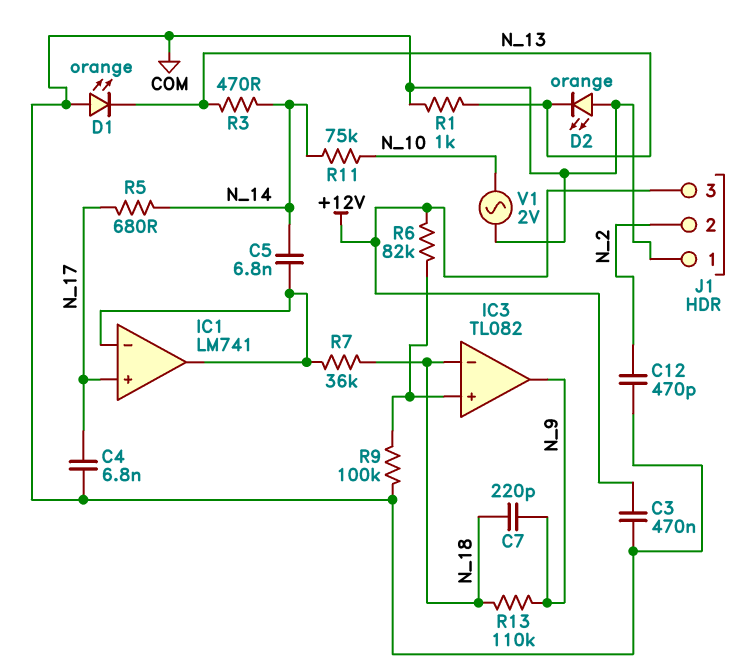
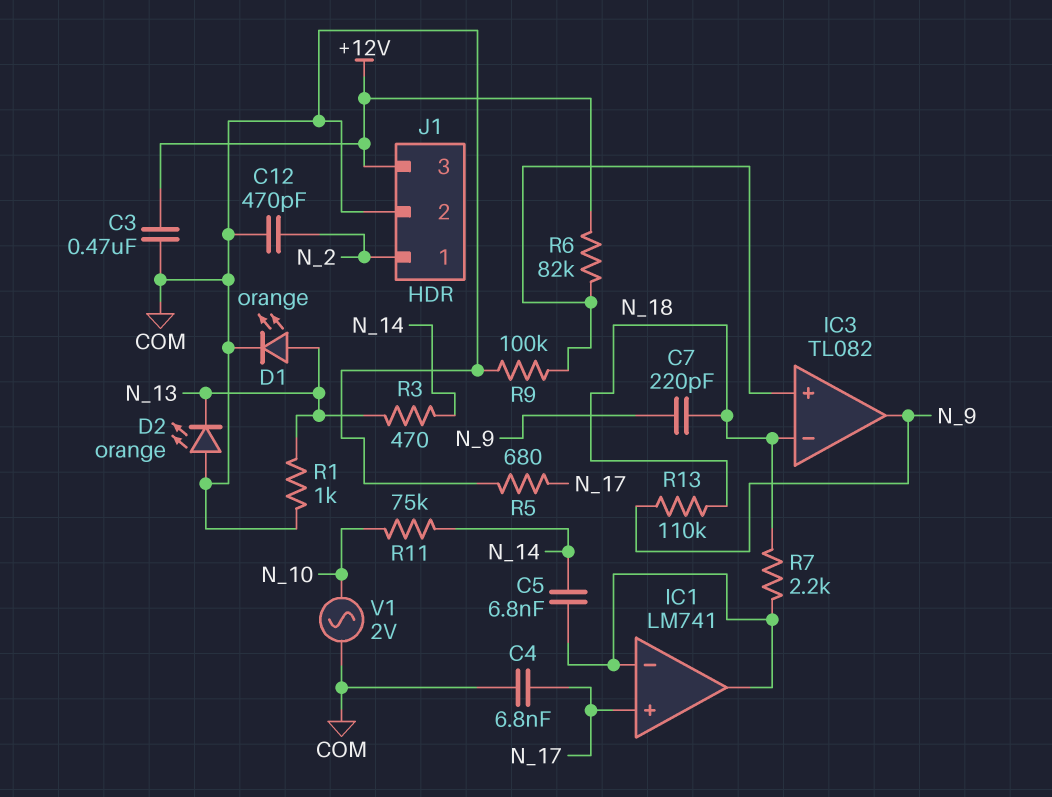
D1: LED orange (A COM, K N_13) -> LED orange (A N_13, K COM)
J1 pin 1: COM -> N_2
J1 pin 2: N_2 -> COM
R5: 680 (N_14, N_17) -> 680 (COM, N_17)
R7: 36k (IC1/in-, N_18) -> 2.2k (IC1/in-, N_18)

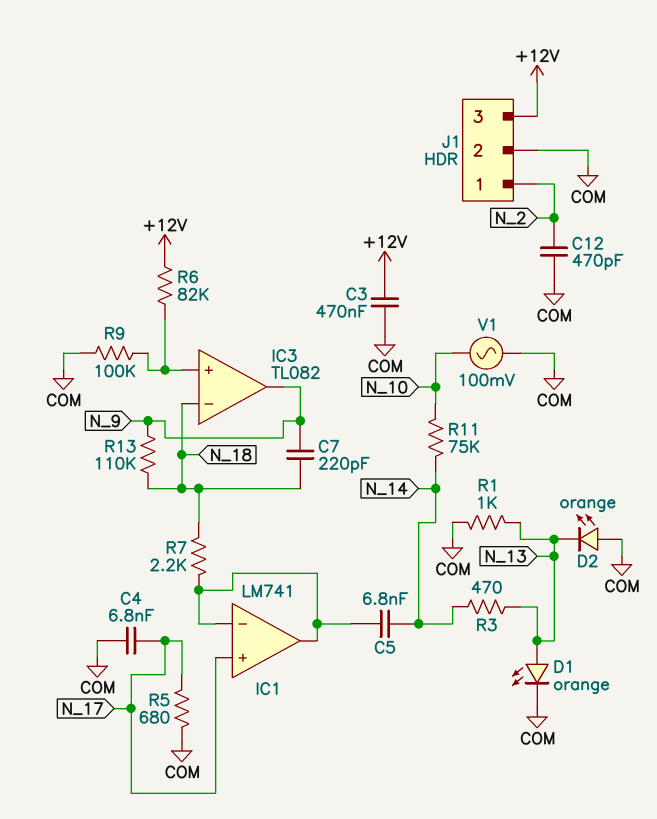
V1: AC 2V (COM, N_10) -> AC 100mV (COM, N_10)

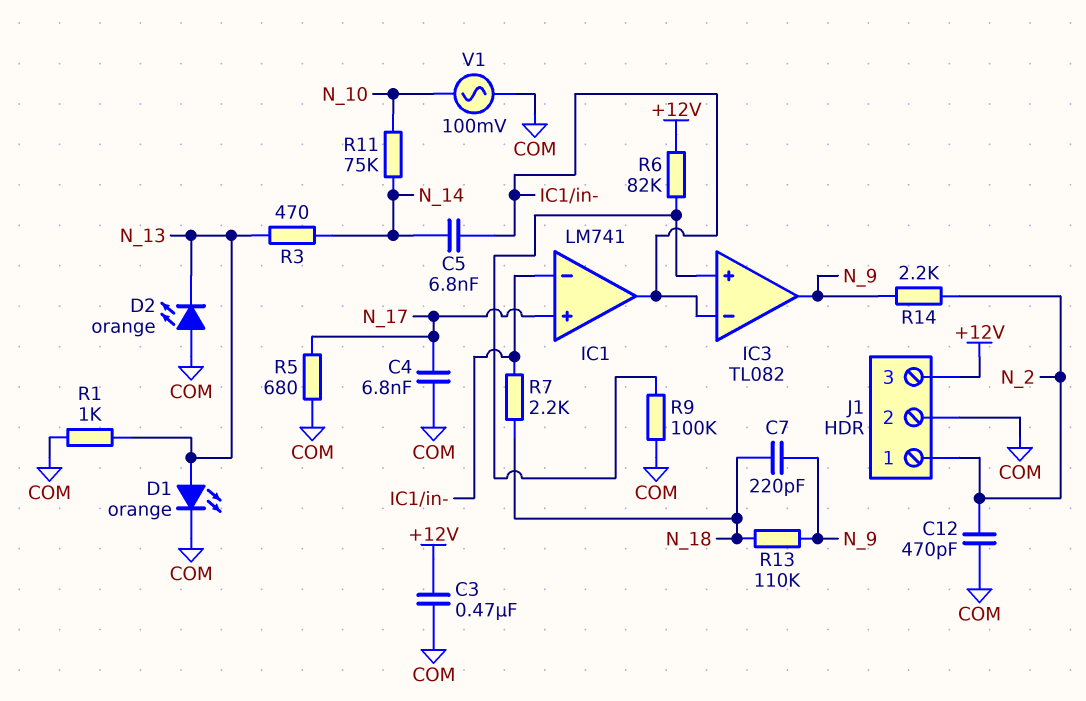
IC3 pin in-: N_18 -> IC1/in-
R14: none -> 2.2k (N_2, N_9)

